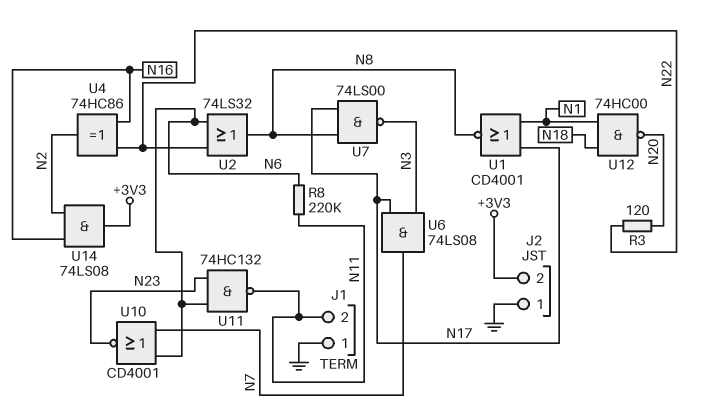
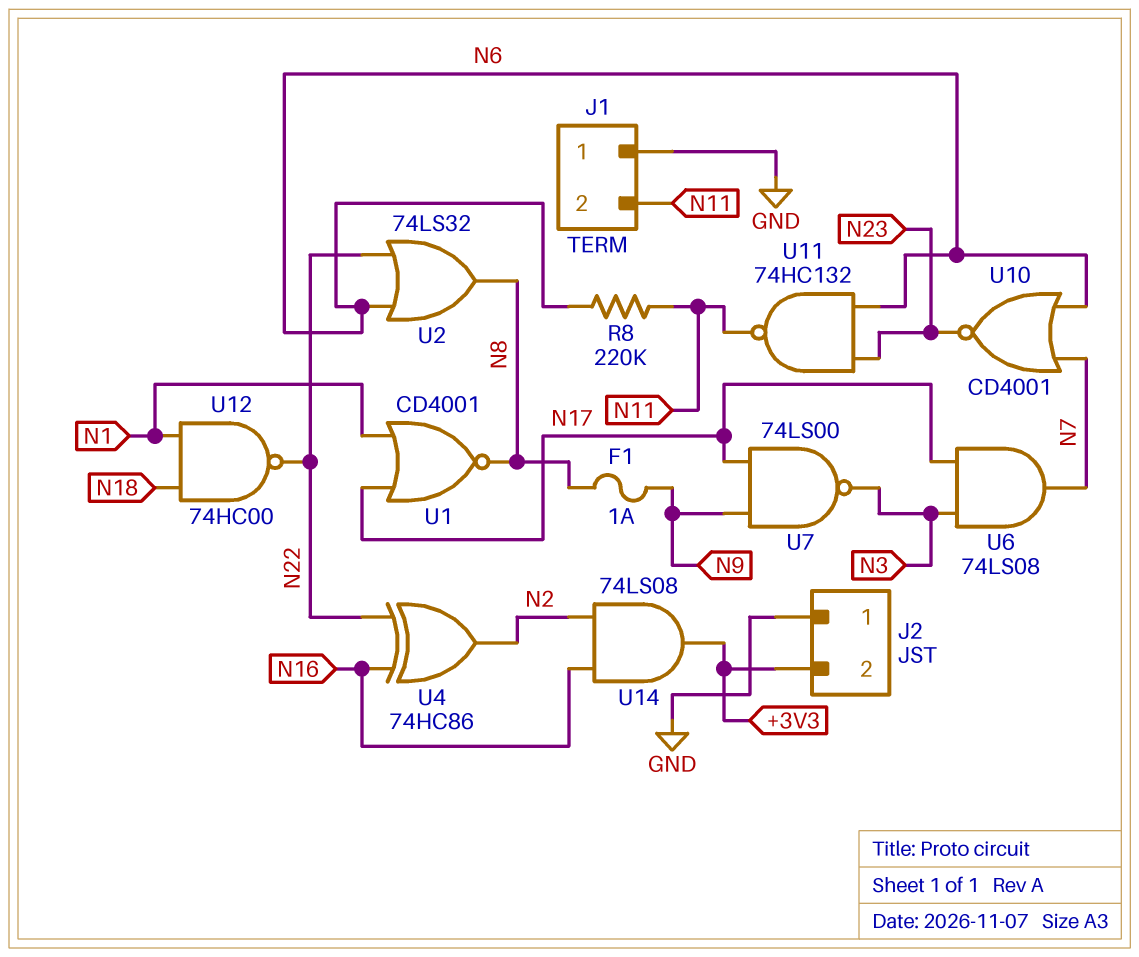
F1: none -> 1A (N8, N9)
R3: 120 (N20, N22) -> none
U7: NAND 74LS00 (in N8, in N17, out N3) -> NAND 74LS00 (in N9, in N17, out N3)
U12: NAND 74HC00 (in N1, in N18, out N20) -> NAND 74HC00 (in N1, in N18, out N22)

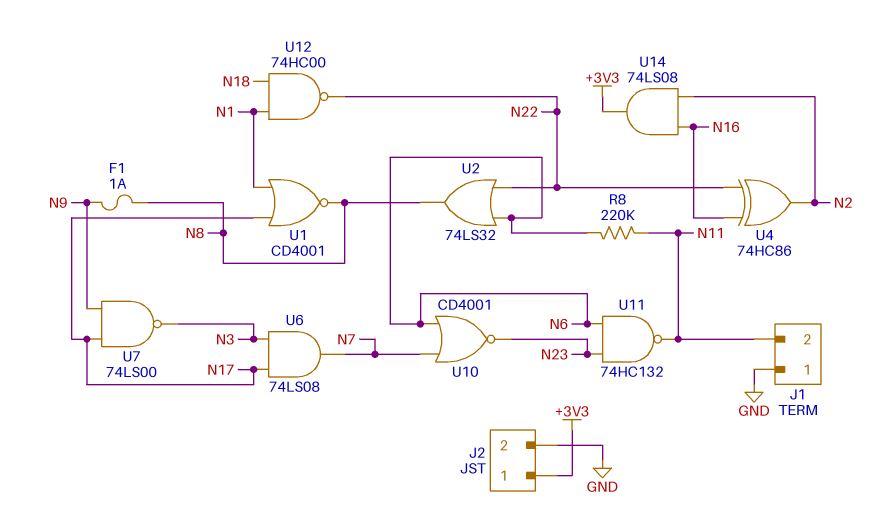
J2 pin 1: GND -> +3V3
J2 pin 2: +3V3 -> GND

